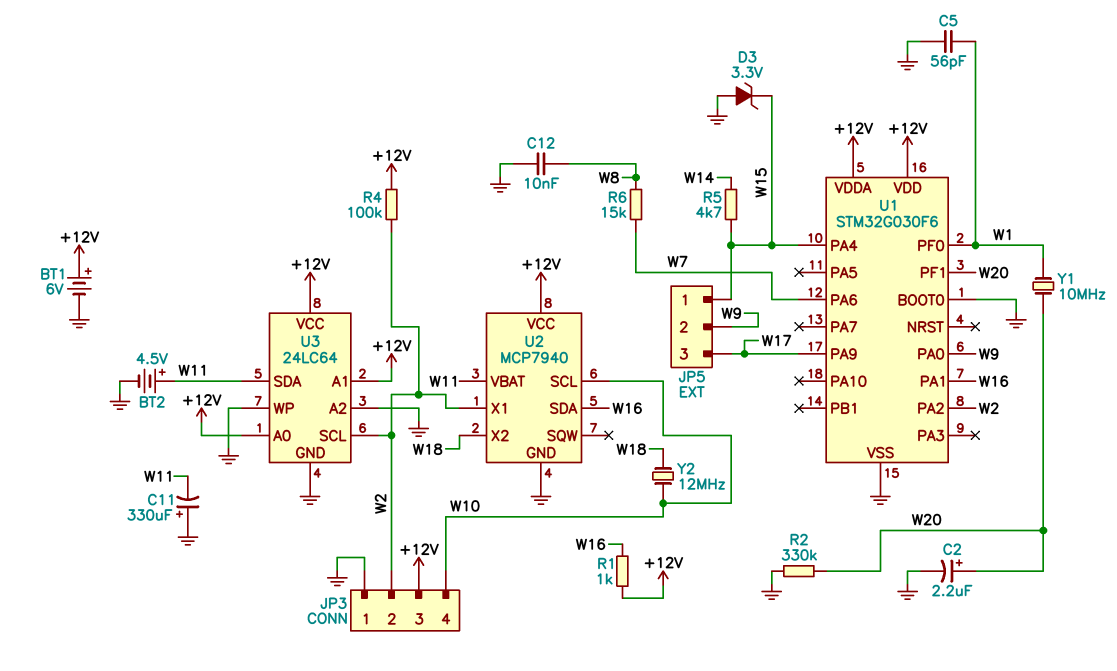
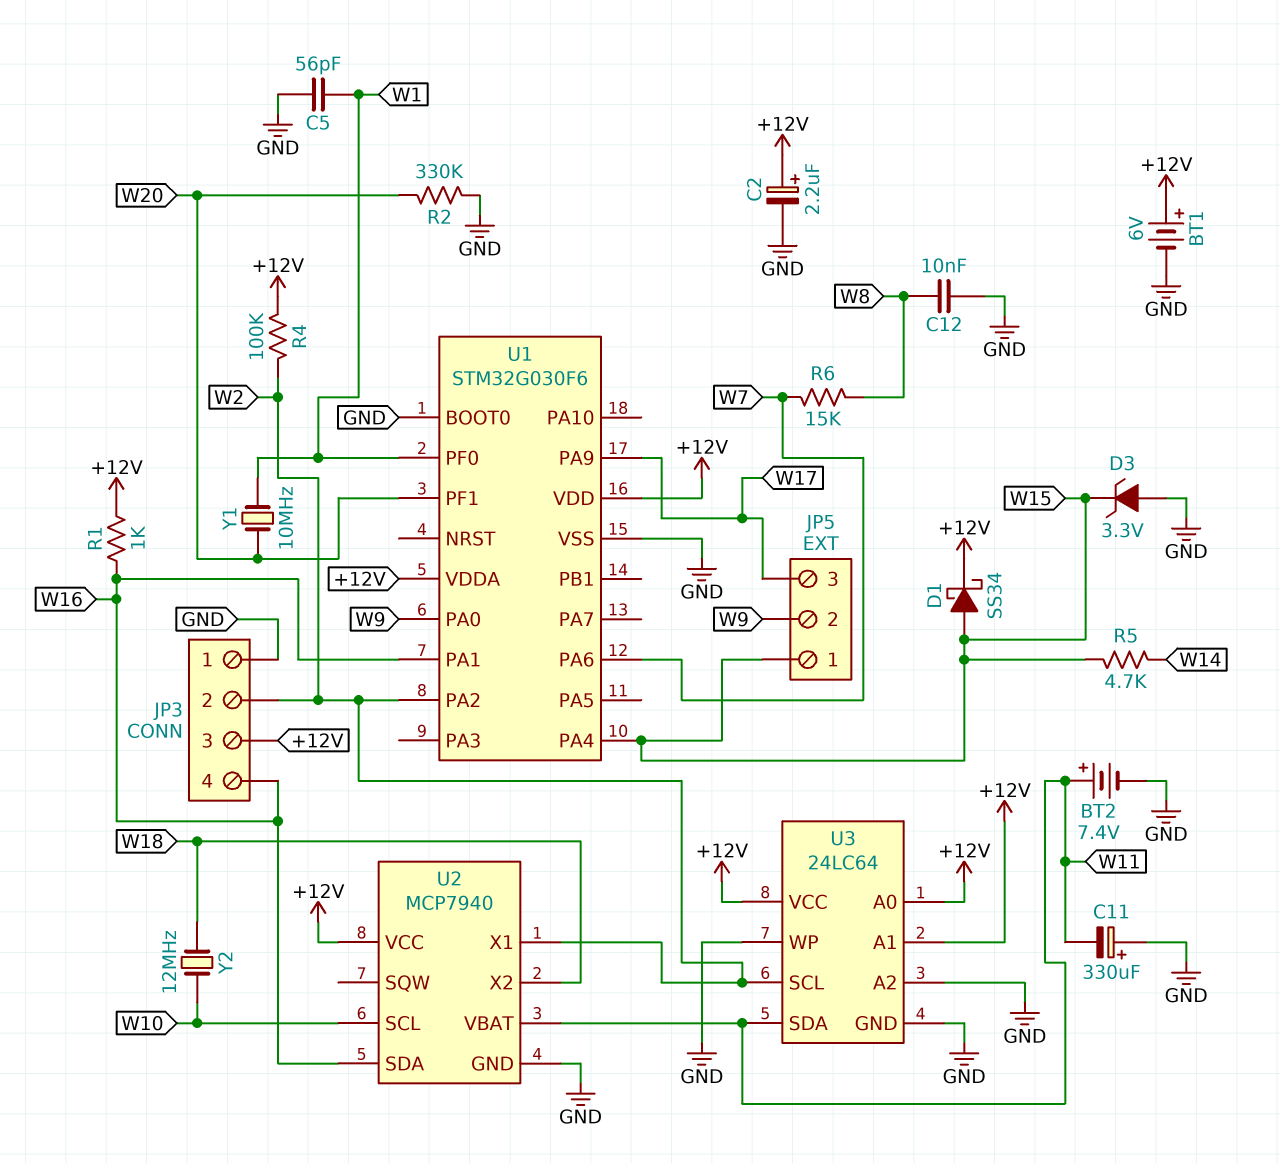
BT2: 4.5V (plus W11, minus GND) -> 7.4V (plus W11, minus GND)
C2: 2.2uF (plus W20, minus GND) -> 2.2uF (plus +12V, minus GND)
D1: none -> schottky SS34 (A W15, K +12V)
JP3 pin 4: W10 -> W16

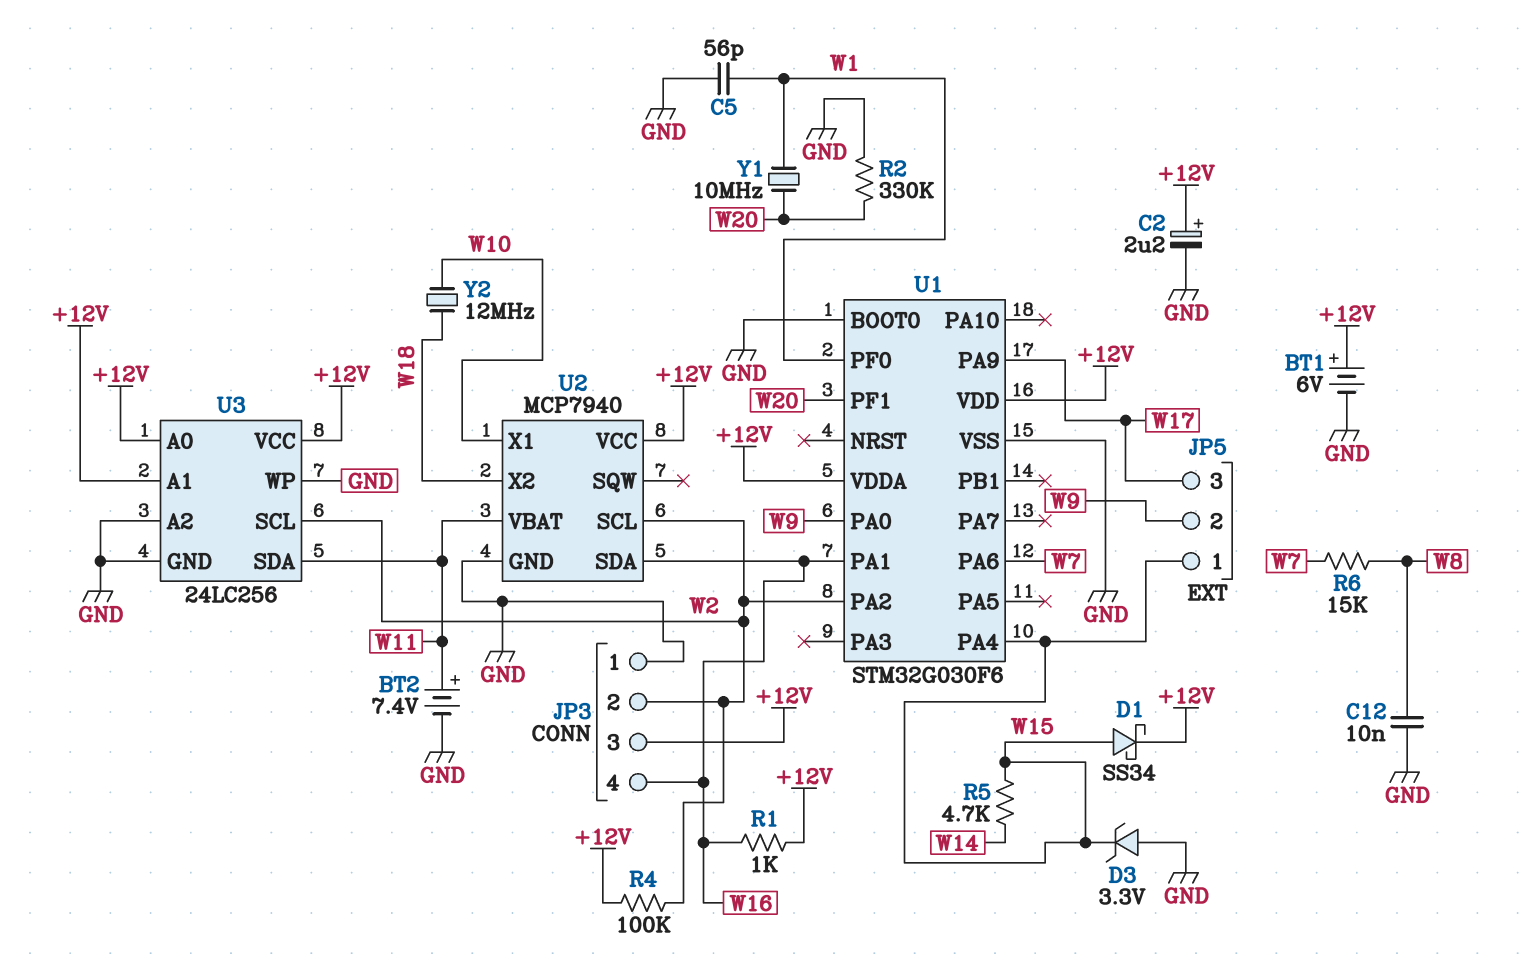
C11: 330uF (plus GND, minus W11) -> none
U2 pin SCL: W10 -> W2
U2 pin X1: W2 -> W10
U3: 24LC64 -> 24LC256

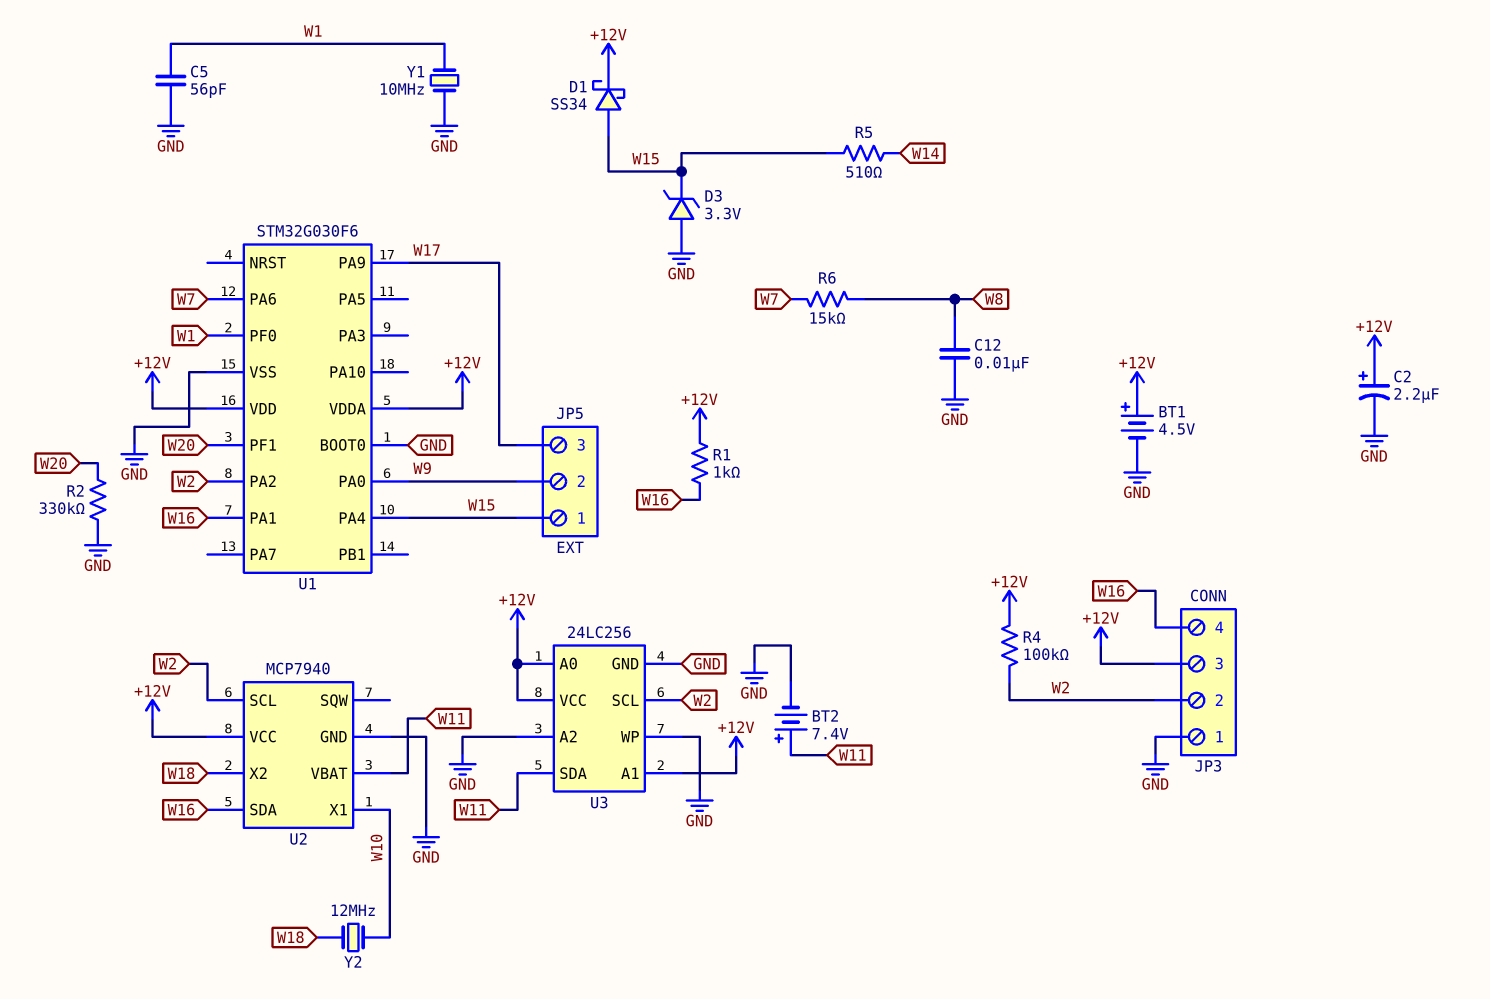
BT1: 6V (plus +12V, minus GND) -> 4.5V (plus +12V, minus GND)
R5: 4.7k (W14, W15) -> 510 (W14, W15)
Y1: 10MHz (W1, W20) -> 10MHz (GND, W1)

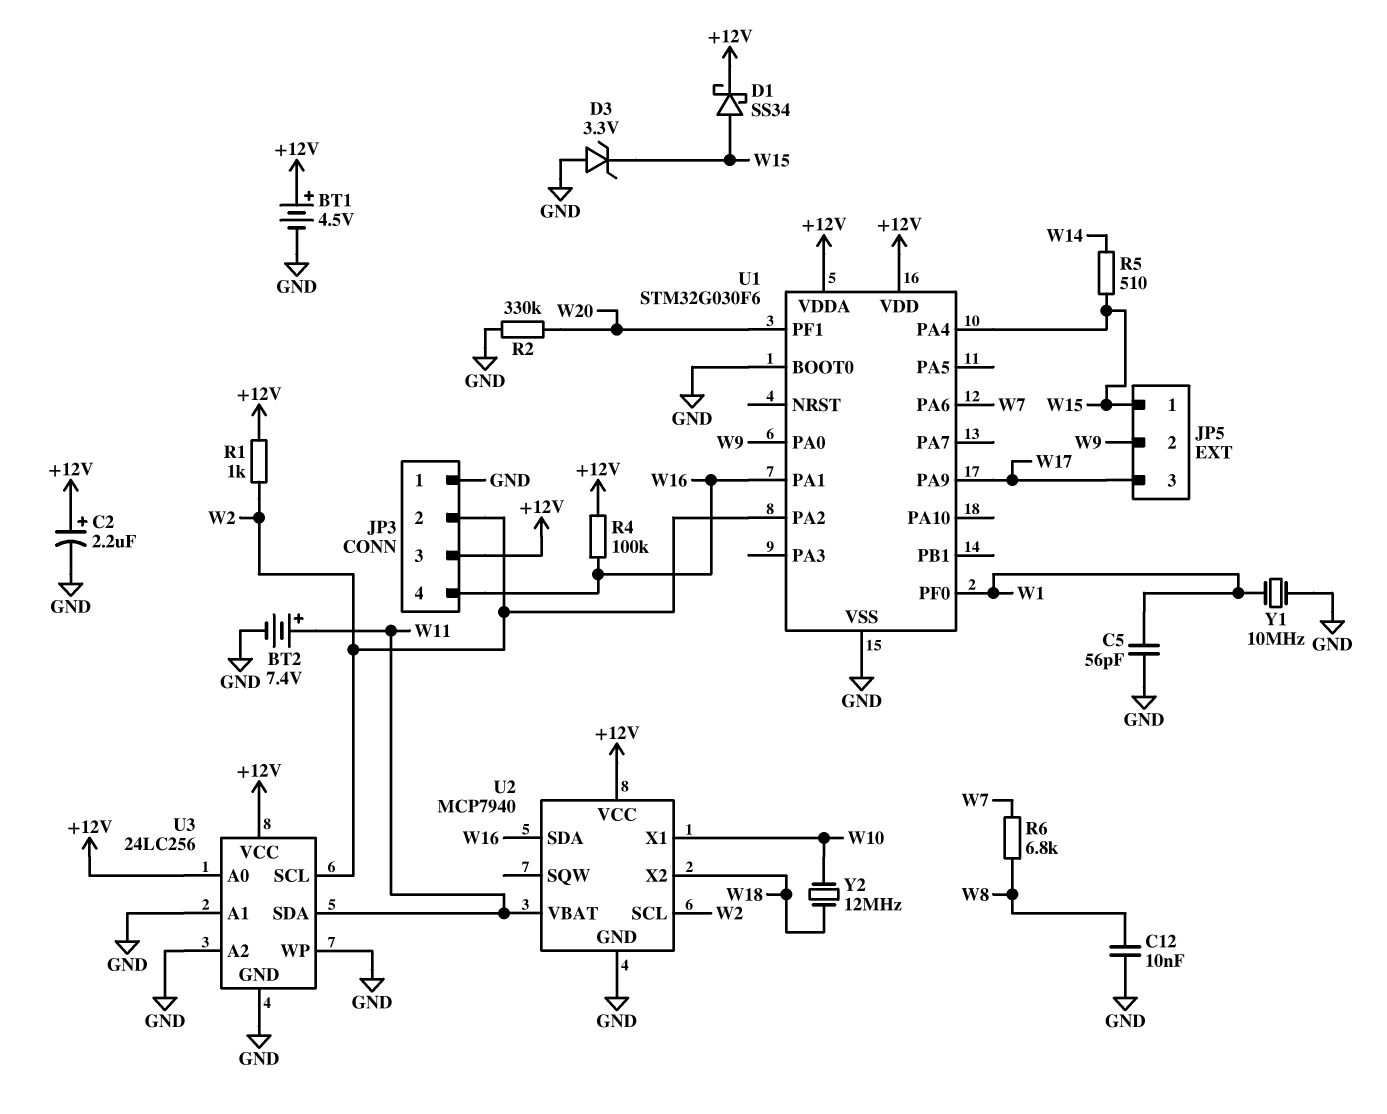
R1: 1k (+12V, W16) -> 1k (+12V, W2)
R4: 100k (+12V, W2) -> 100k (+12V, W16)
R6: 15k (W7, W8) -> 6.8k (W7, W8)
U3 pin A1: +12V -> GND

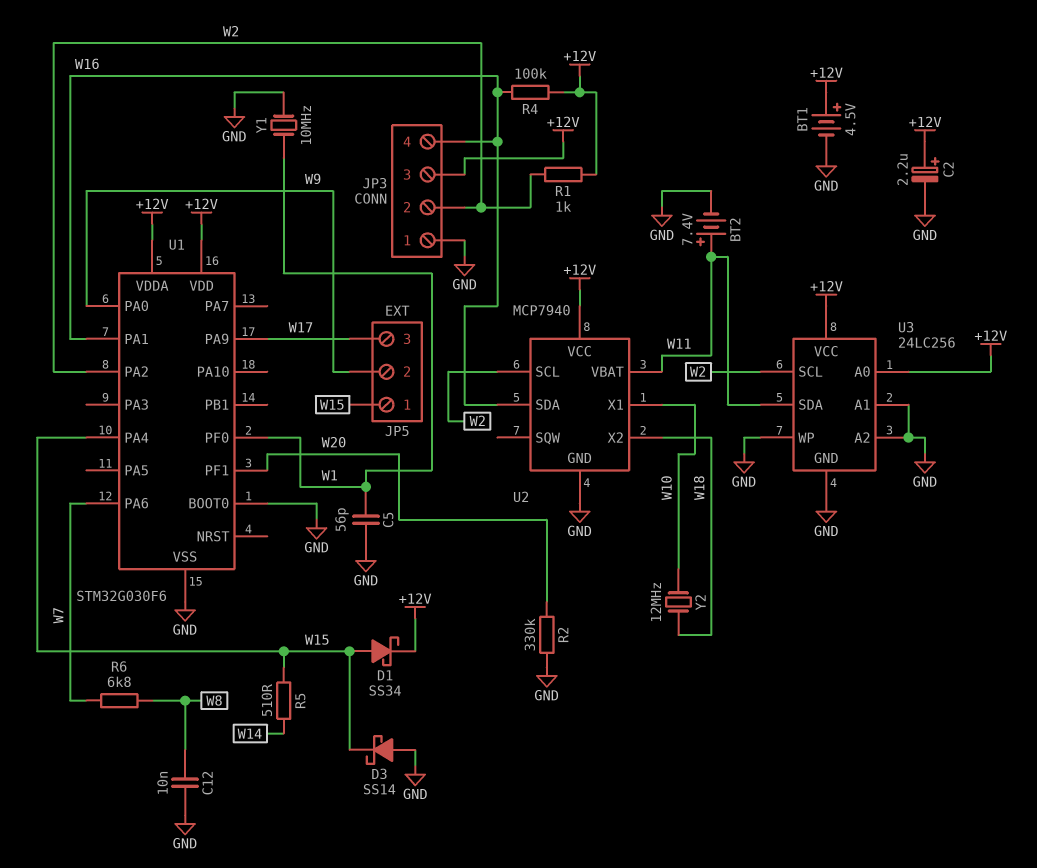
D3: zener 3.3V (A GND, K W15) -> schottky SS14 (A GND, K W15)

